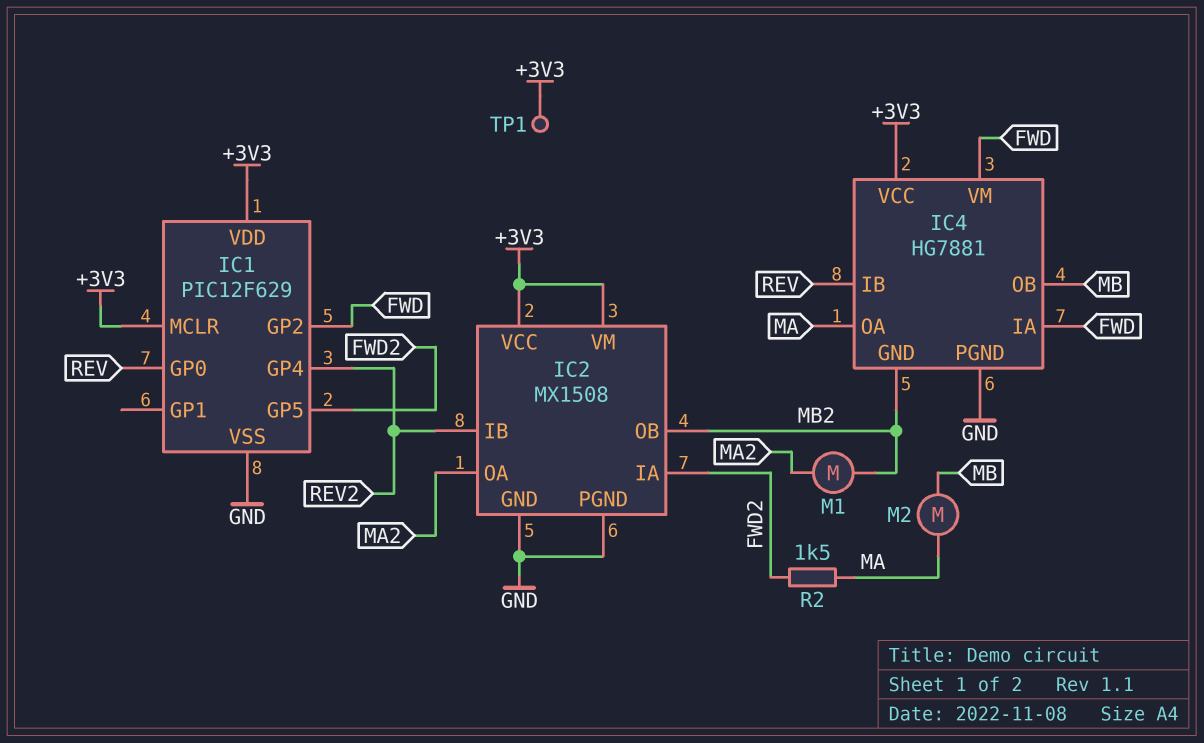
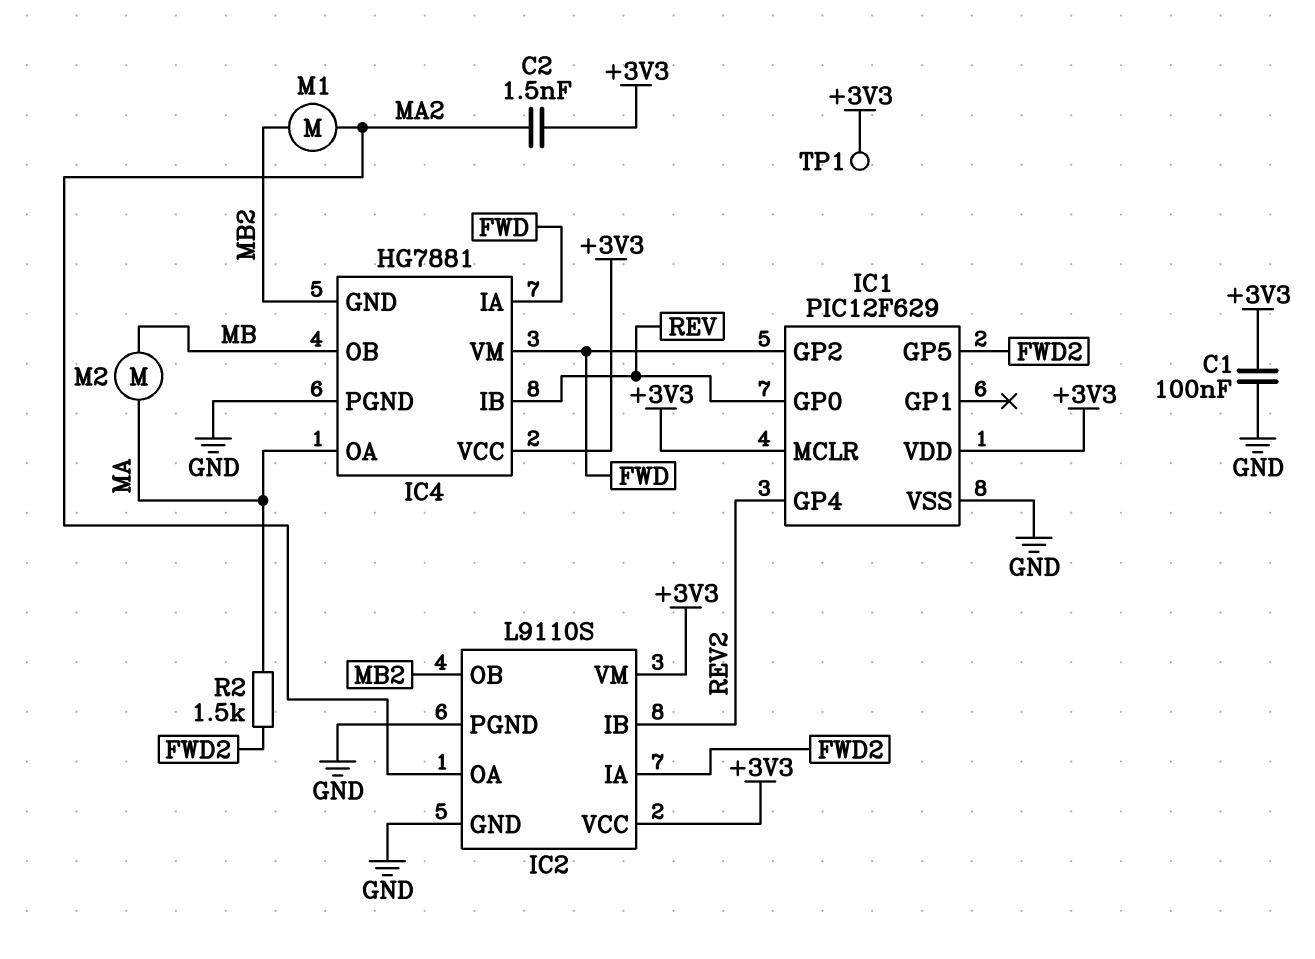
C1: none -> 100nF (+3V3, GND)
C2: none -> 1.5nF (+3V3, MA2)
IC2: MX1508 -> L9110S

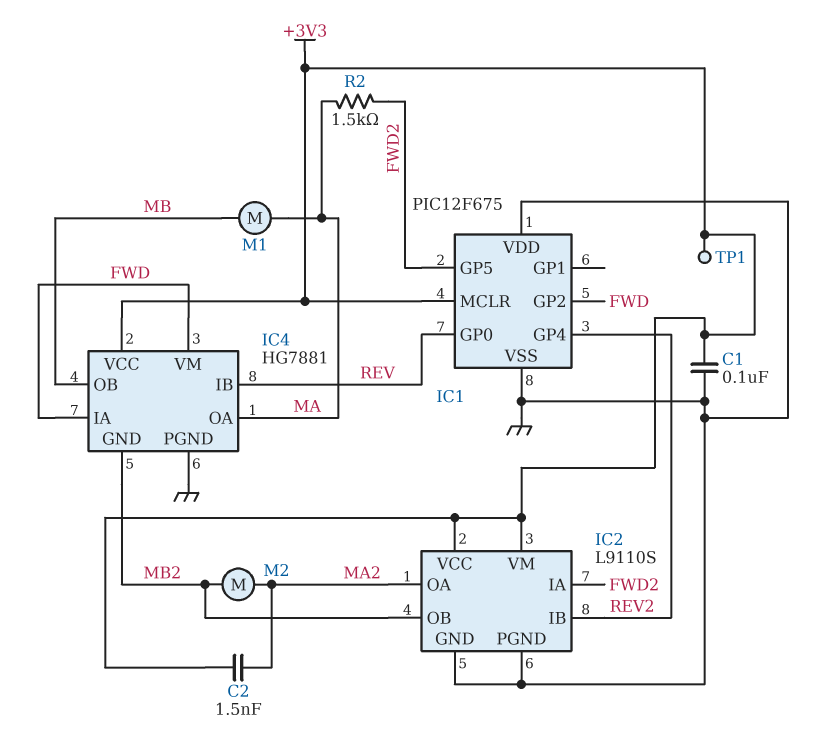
IC1: PIC12F629 -> PIC12F675
IC1 pin VDD: +3V3 -> GND
M1: motor (MA2, MB2) -> motor (MA, MB)
M2: motor (MA, MB) -> motor (MA2, MB2)

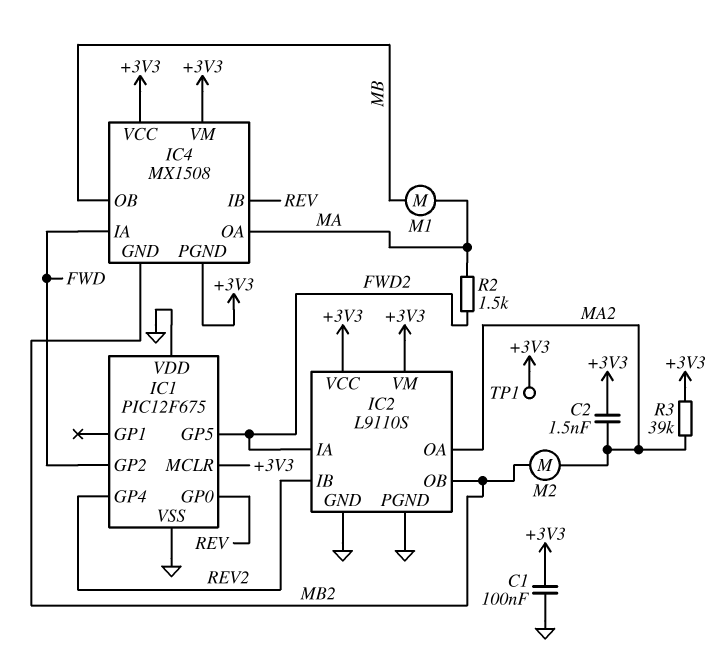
IC4: HG7881 -> MX1508
IC4 pin PGND: GND -> +3V3
IC4 pin VM: FWD -> +3V3
R3: none -> 39k (+3V3, MA2)

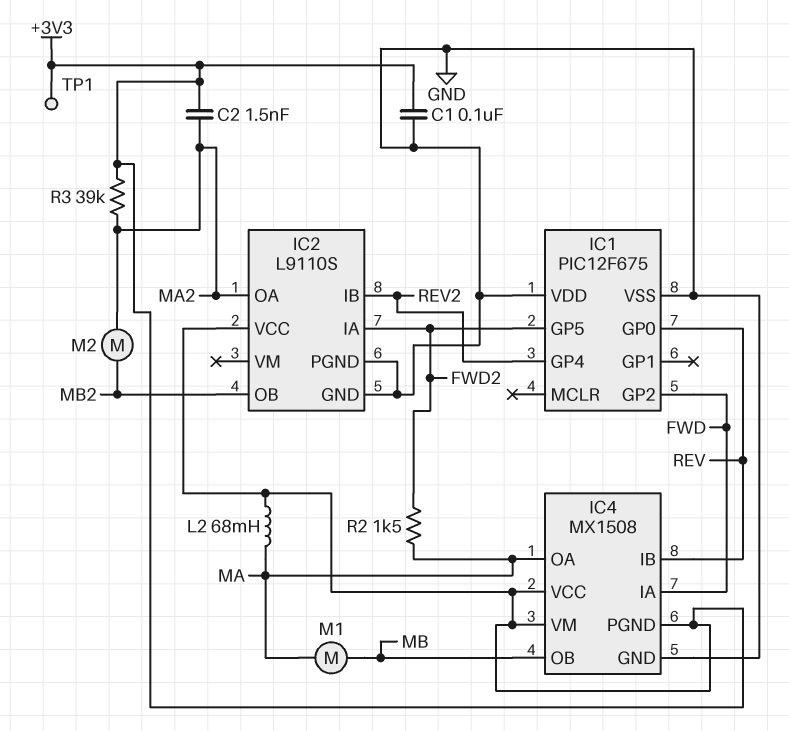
IC1 pin MCLR: +3V3 -> none
IC2 pin VM: +3V3 -> none
IC4 pin GND: MB2 -> GND
L2: none -> 68mH (+3V3, MA)

